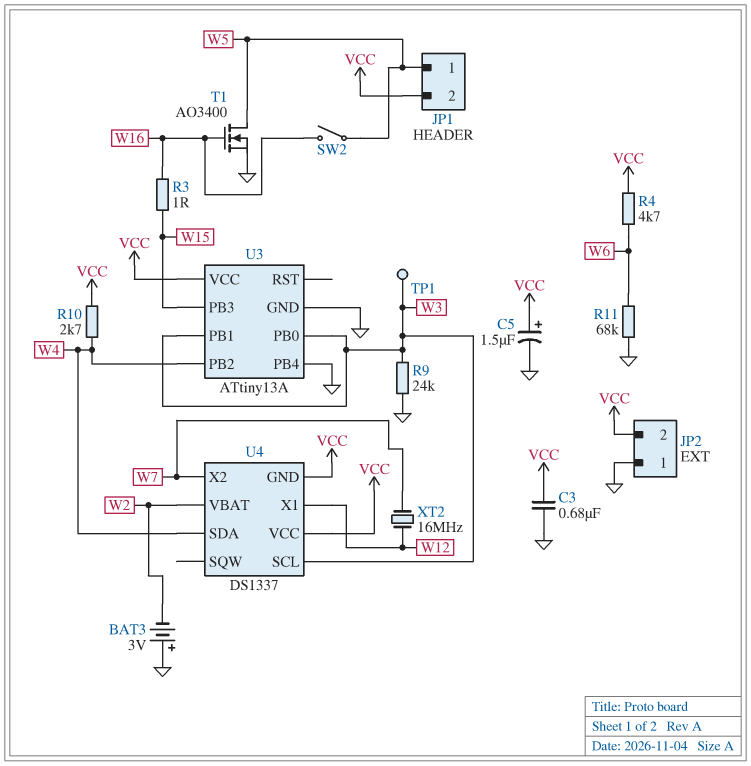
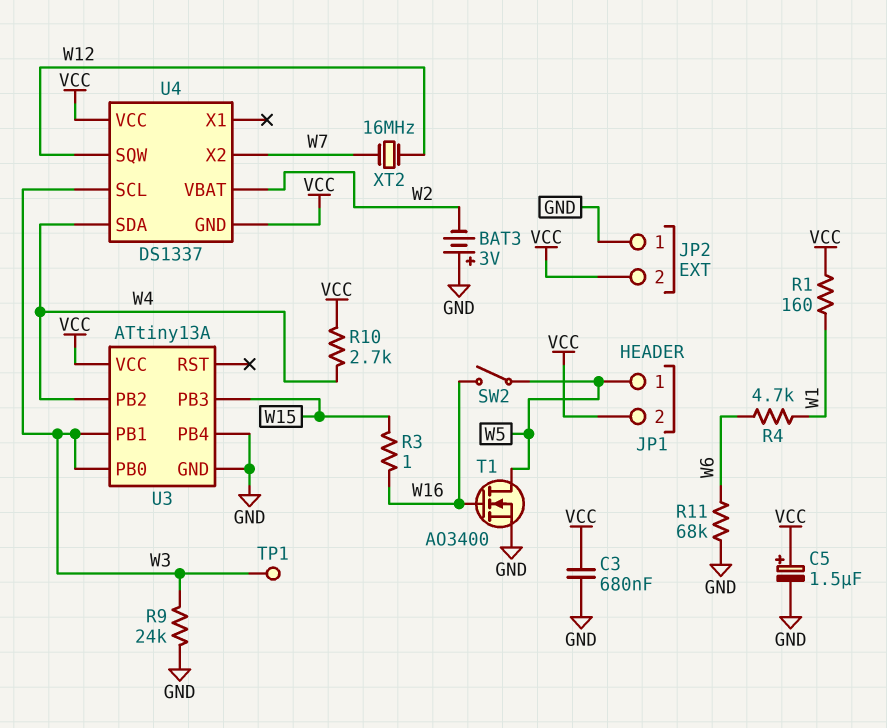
R1: none -> 160 (VCC, W1)
R4: 4.7k (VCC, W6) -> 4.7k (W1, W6)
U4 pin SQW: none -> W12
U4 pin X1: W12 -> none

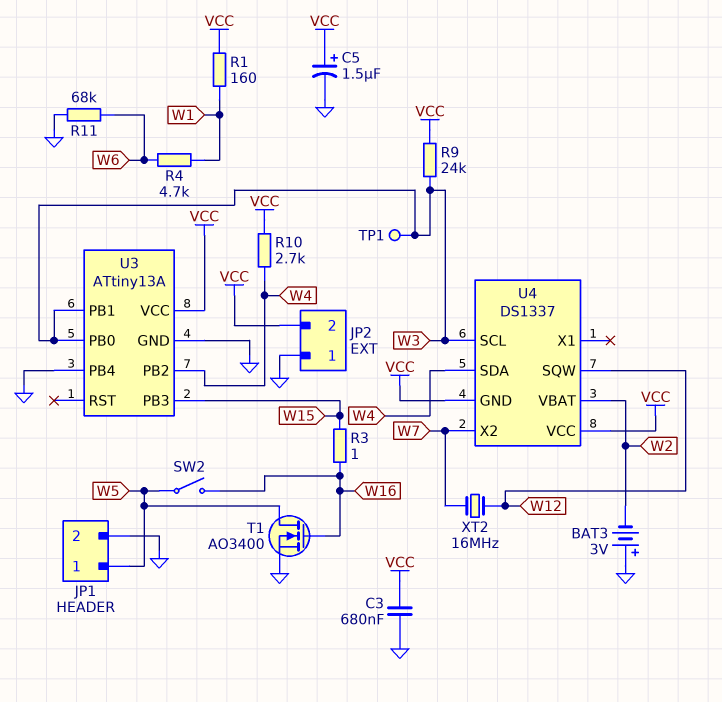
JP1 pin 2: VCC -> GND
R9: 24k (GND, W3) -> 24k (VCC, W3)

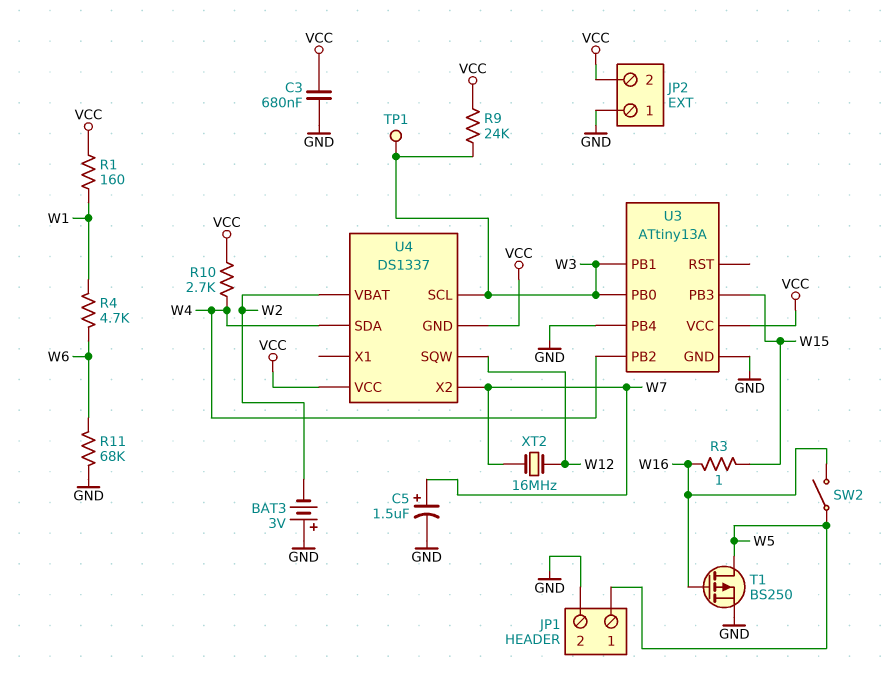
C5: 1.5uF (plus VCC, minus GND) -> 1.5uF (plus W7, minus GND)
T1: NMOS AO3400 (G W16, D W5, S GND) -> PMOS BS250 (G W16, D W5, S GND)

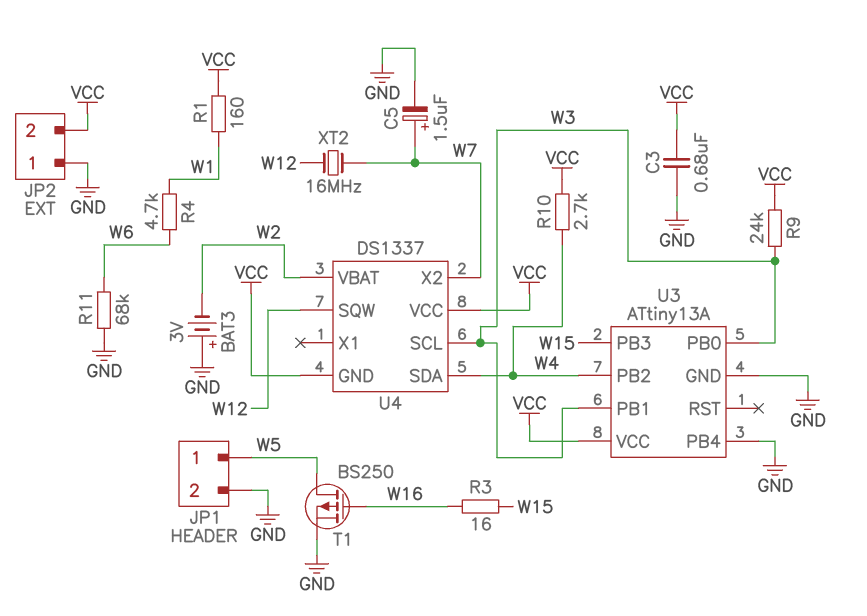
R3: 1 (W15, W16) -> 16 (W15, W16)
SW2: switch (W5, W16) -> none
TP1: test point (W3) -> none

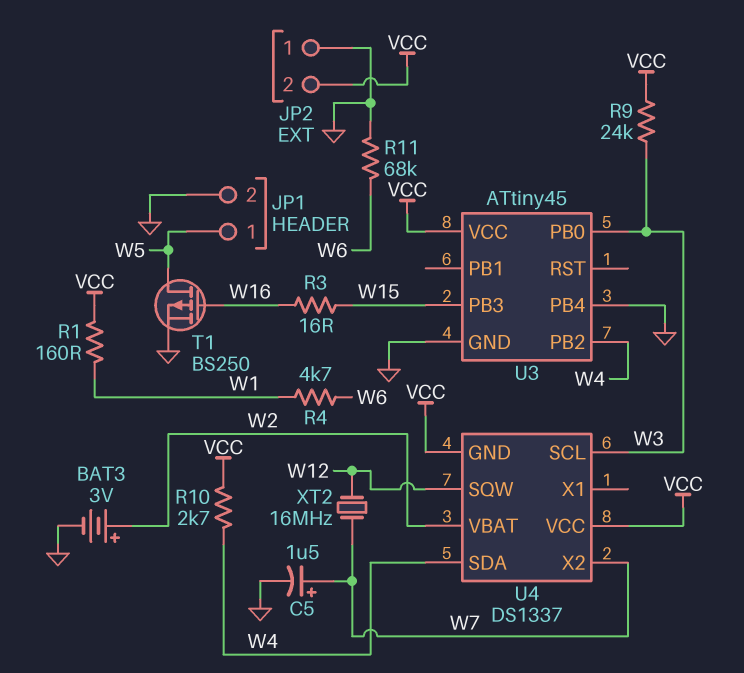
BAT3: 3V (plus GND, minus W2) -> 3V (plus W2, minus GND)
C3: 680nF (GND, VCC) -> none
U3: ATtiny13A -> ATtiny45
U3 pin PB1: W3 -> none

